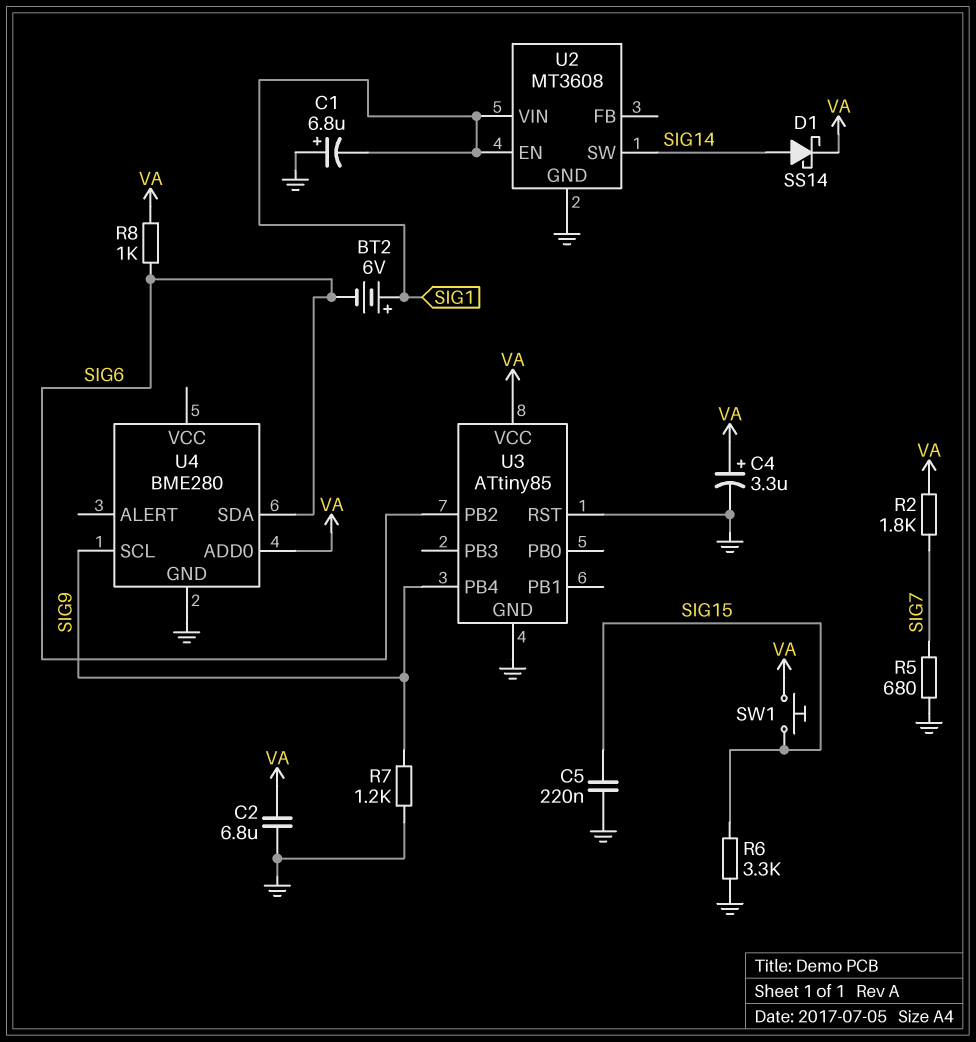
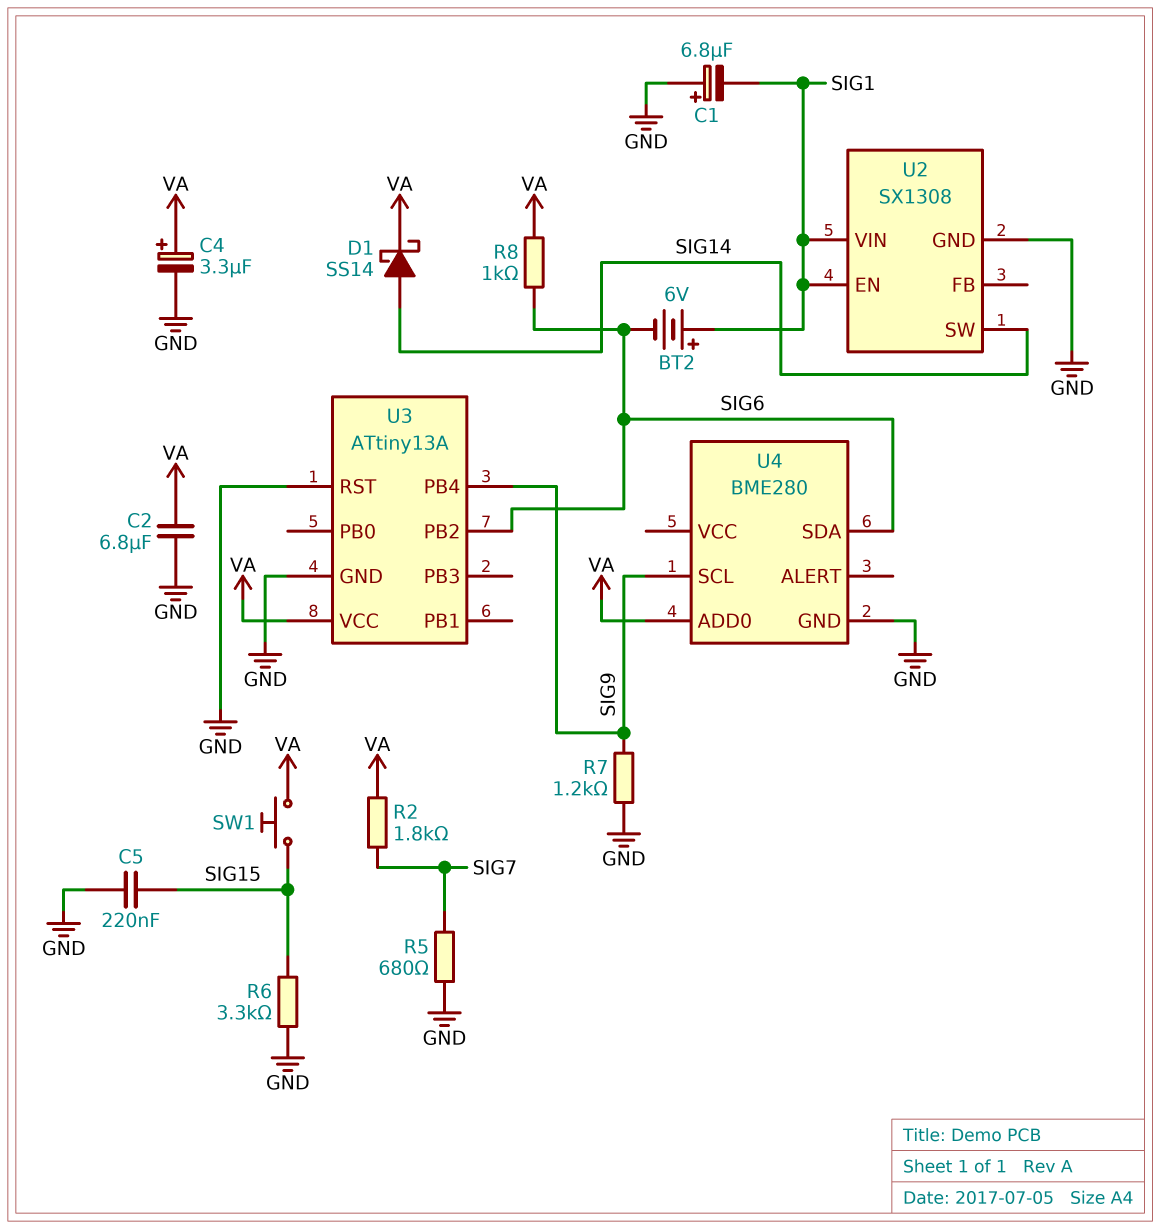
U2: MT3608 -> SX1308
U3: ATtiny85 -> ATtiny13A

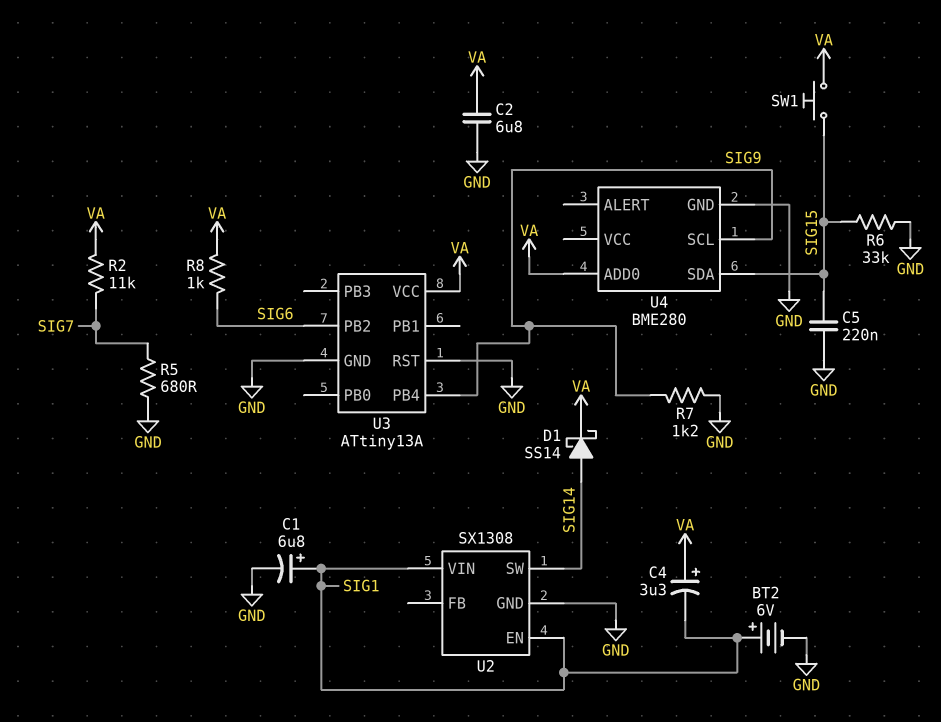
BT2: 6V (plus SIG1, minus SIG6) -> 6V (plus SIG1, minus GND)
C1: 6.8uF (plus GND, minus SIG1) -> 6.8uF (plus SIG1, minus GND)
C4: 3.3uF (plus VA, minus GND) -> 3.3uF (plus VA, minus SIG1)
R2: 1.8k (SIG7, VA) -> 11k (SIG7, VA)
R6: 3.3k (GND, SIG15) -> 33k (GND, SIG15)
U4 pin SDA: SIG6 -> SIG15

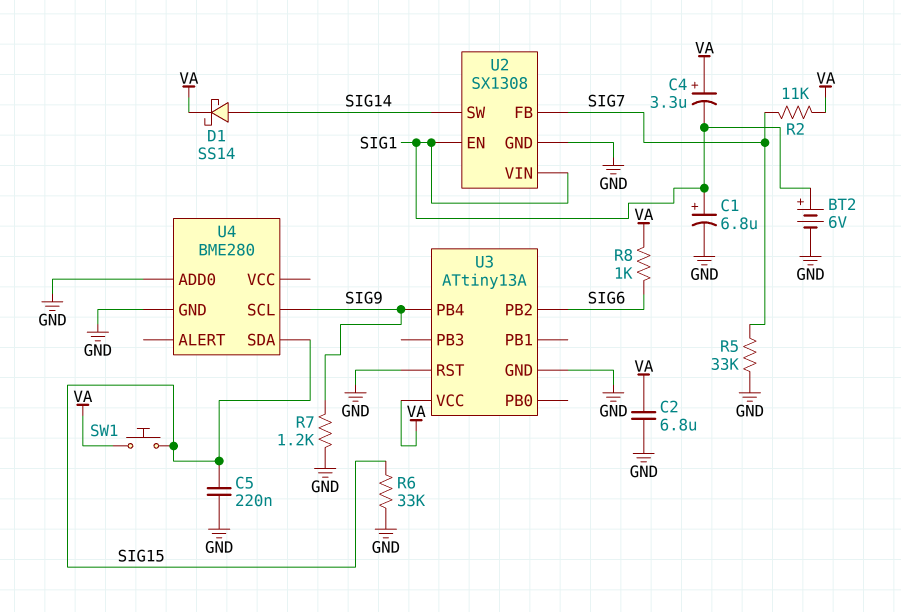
R5: 680 (GND, SIG7) -> 33k (GND, SIG7)
U2 pin FB: none -> SIG7
U4 pin ADD0: VA -> GND

